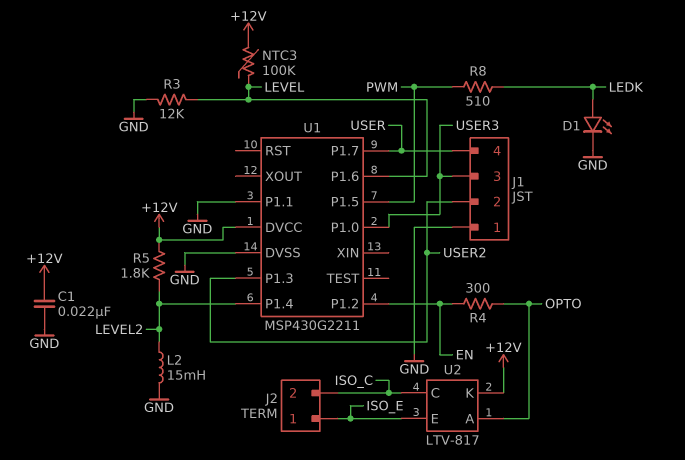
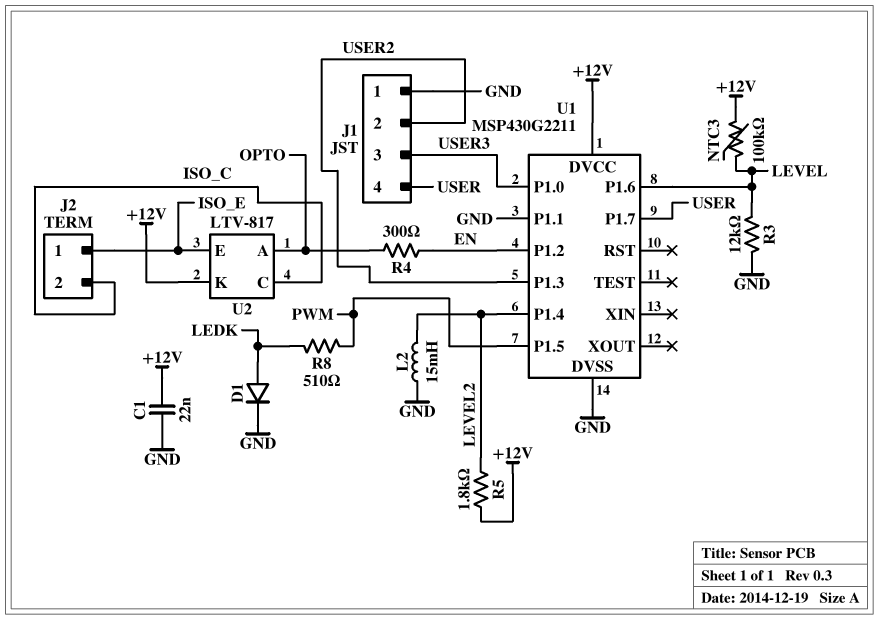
D1: LED (A LEDK, K GND) -> diode (A LEDK, K GND)

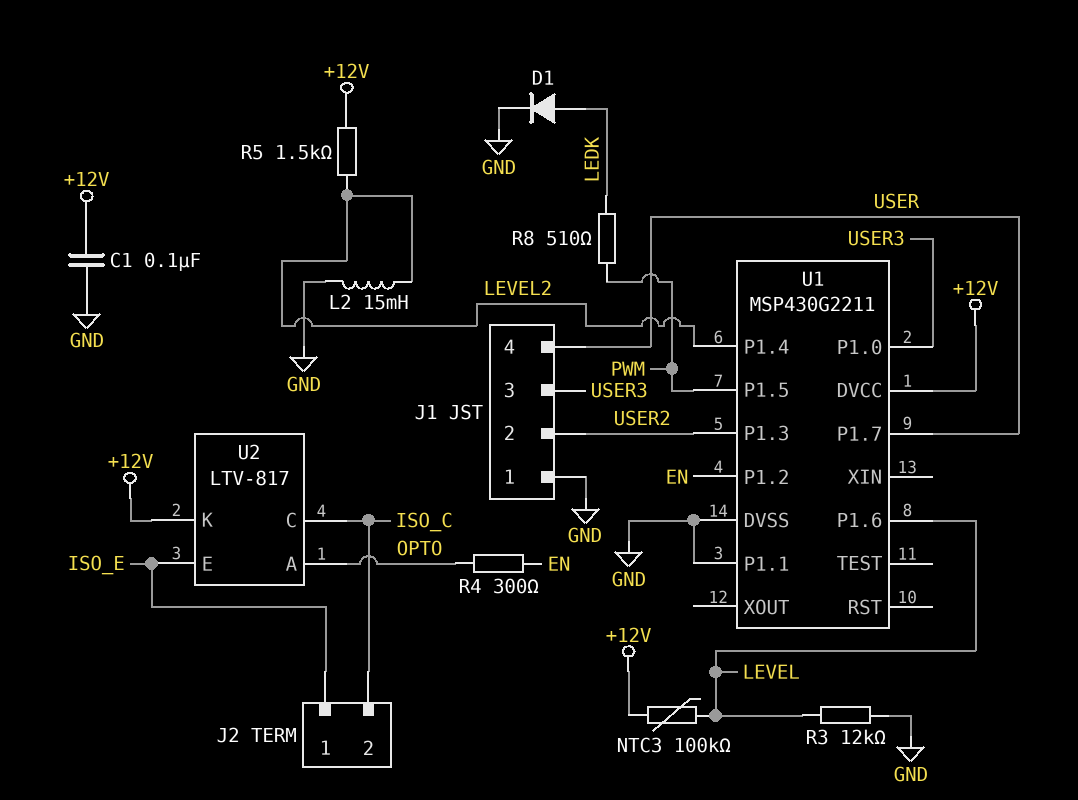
C1: 22nF (+12V, GND) -> 100nF (+12V, GND)
R5: 1.8k (+12V, LEVEL2) -> 1.5k (+12V, LEVEL2)

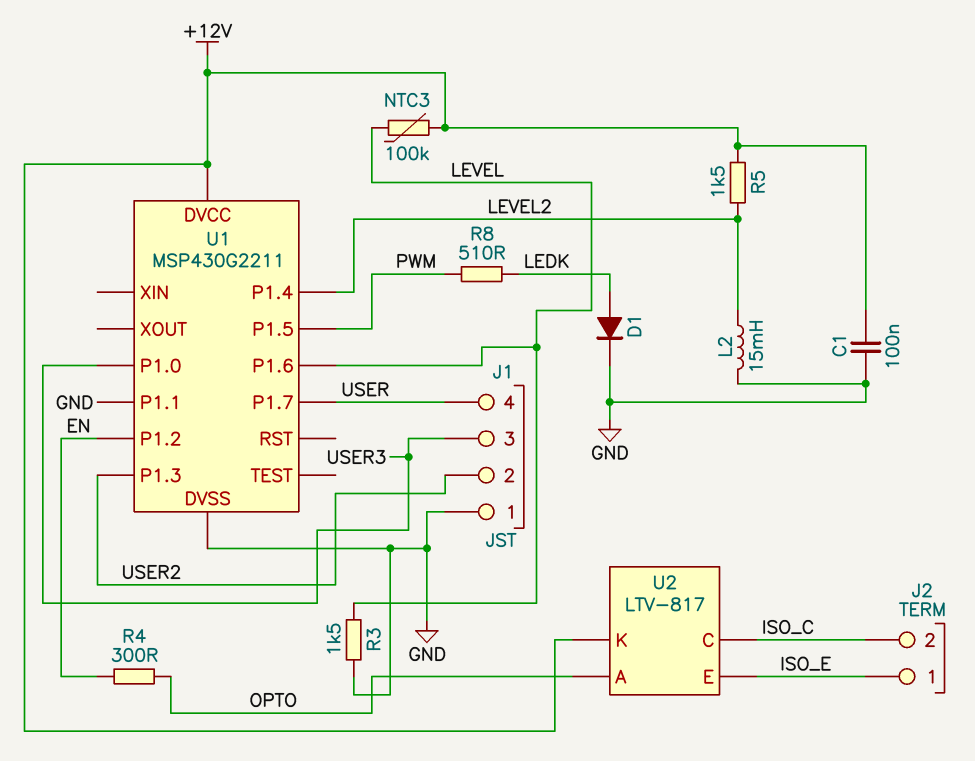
R3: 12k (GND, LEVEL) -> 1.5k (GND, LEVEL)

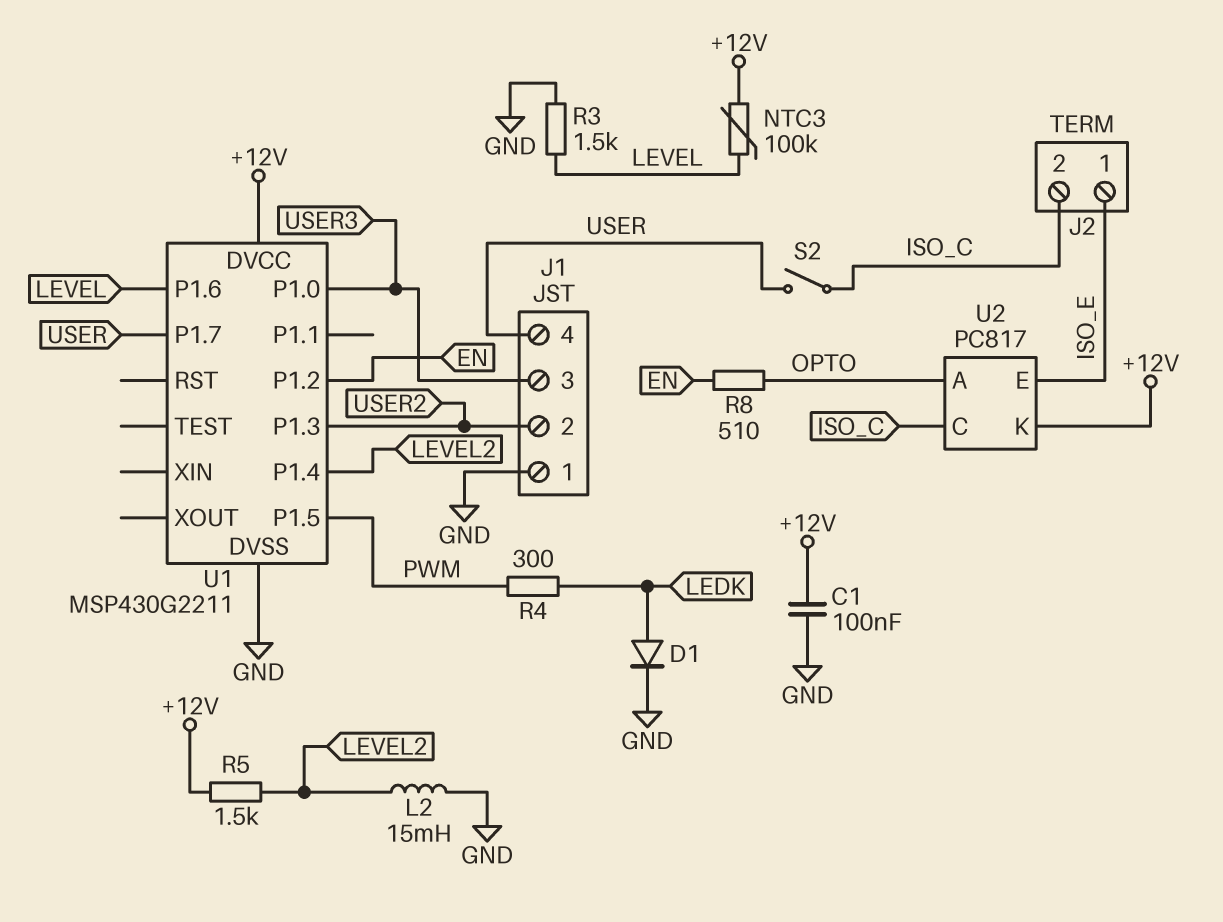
R4: 300 (EN, OPTO) -> 300 (LEDK, PWM)
R8: 510 (LEDK, PWM) -> 510 (EN, OPTO)
S2: none -> switch (ISO_C, USER)
U1 pin P1.1: GND -> none
U2: LTV-817 -> PC817

